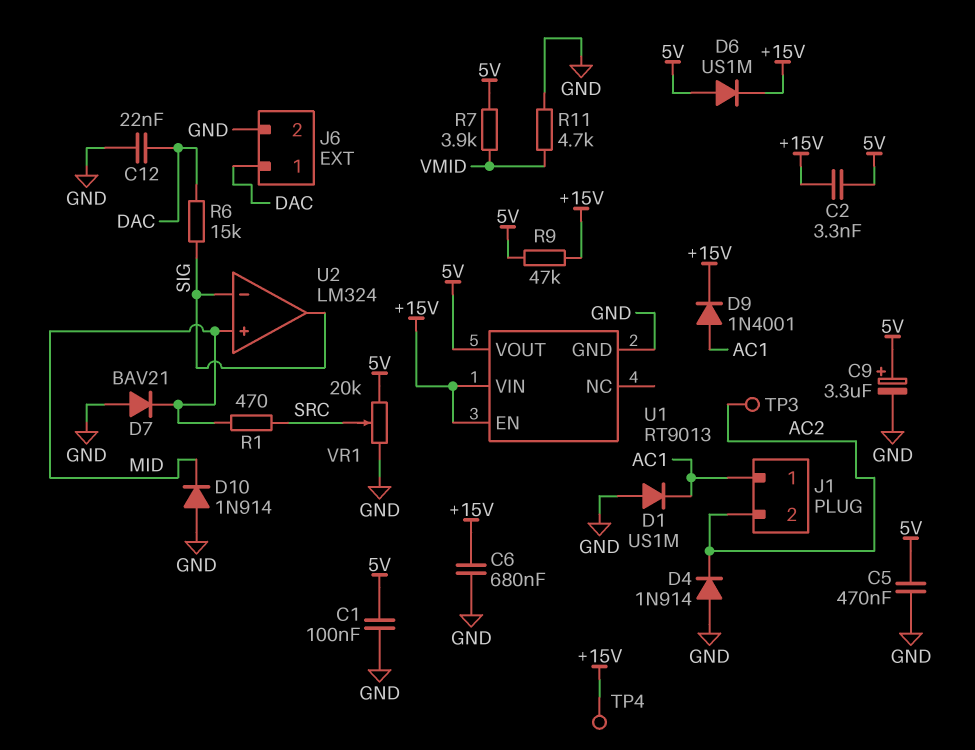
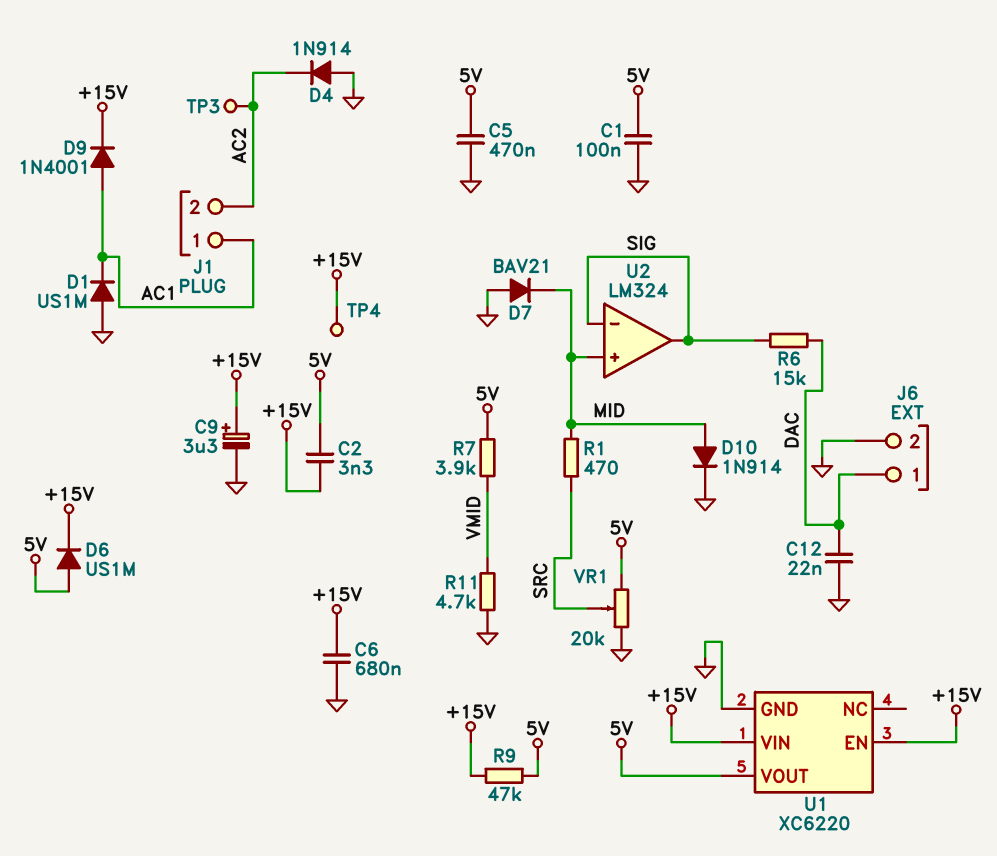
C9: 3.3uF (plus 5V, minus GND) -> 3.3uF (plus +15V, minus GND)
D10: diode 1N914 (A GND, K MID) -> diode 1N914 (A MID, K GND)
U1: RT9013 -> XC6220

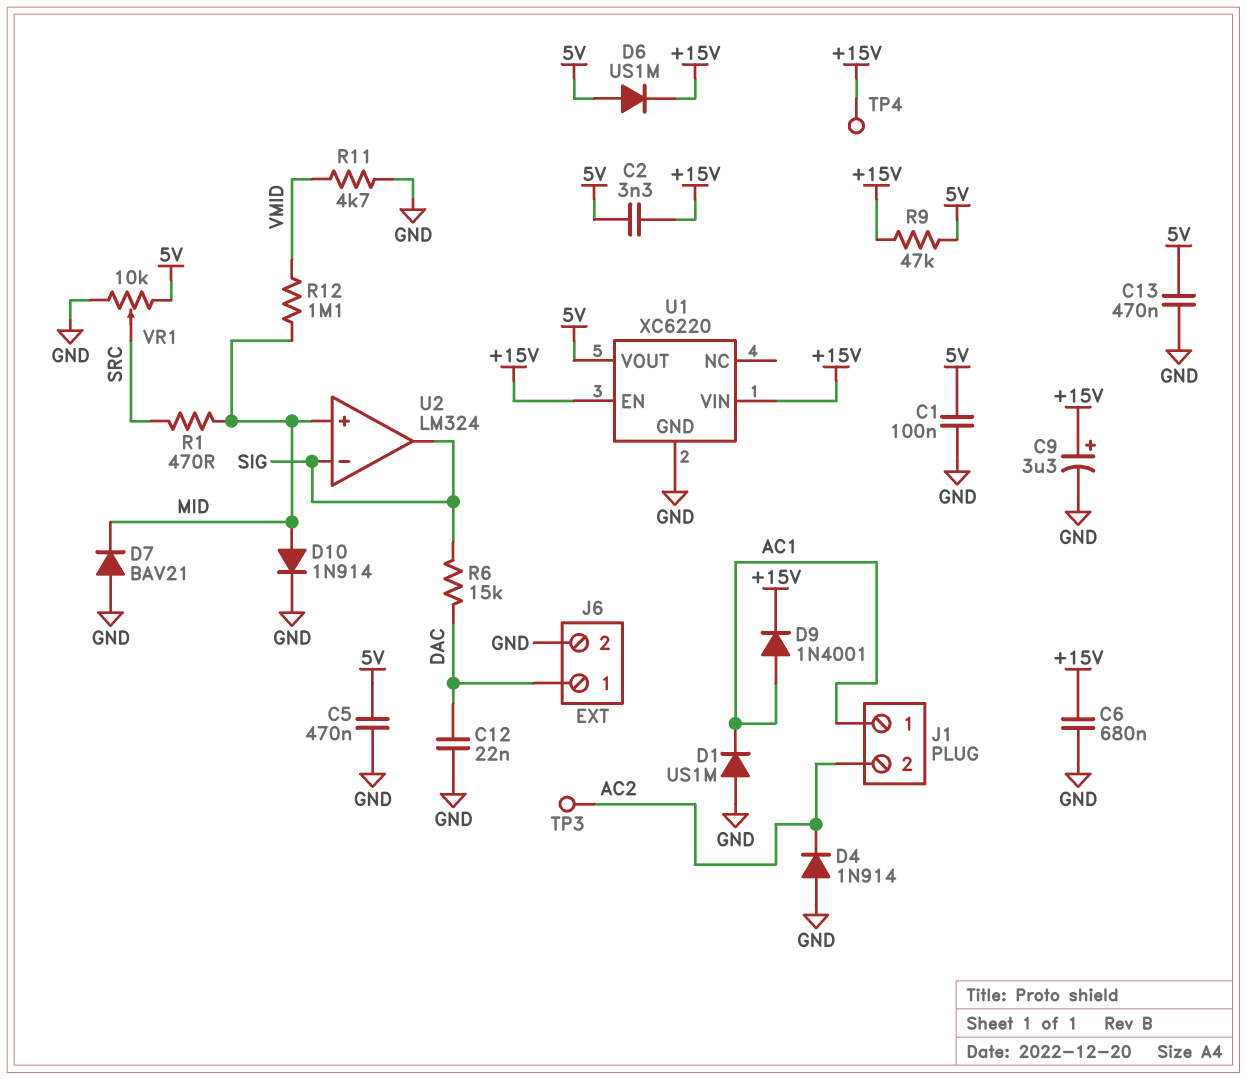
C13: none -> 470nF (5V, GND)
R7: 3.9k (5V, VMID) -> none
R12: none -> 1.1M (MID, VMID)
VR1: 20k (5V, GND, wiper SRC) -> 10k (5V, GND, wiper SRC)

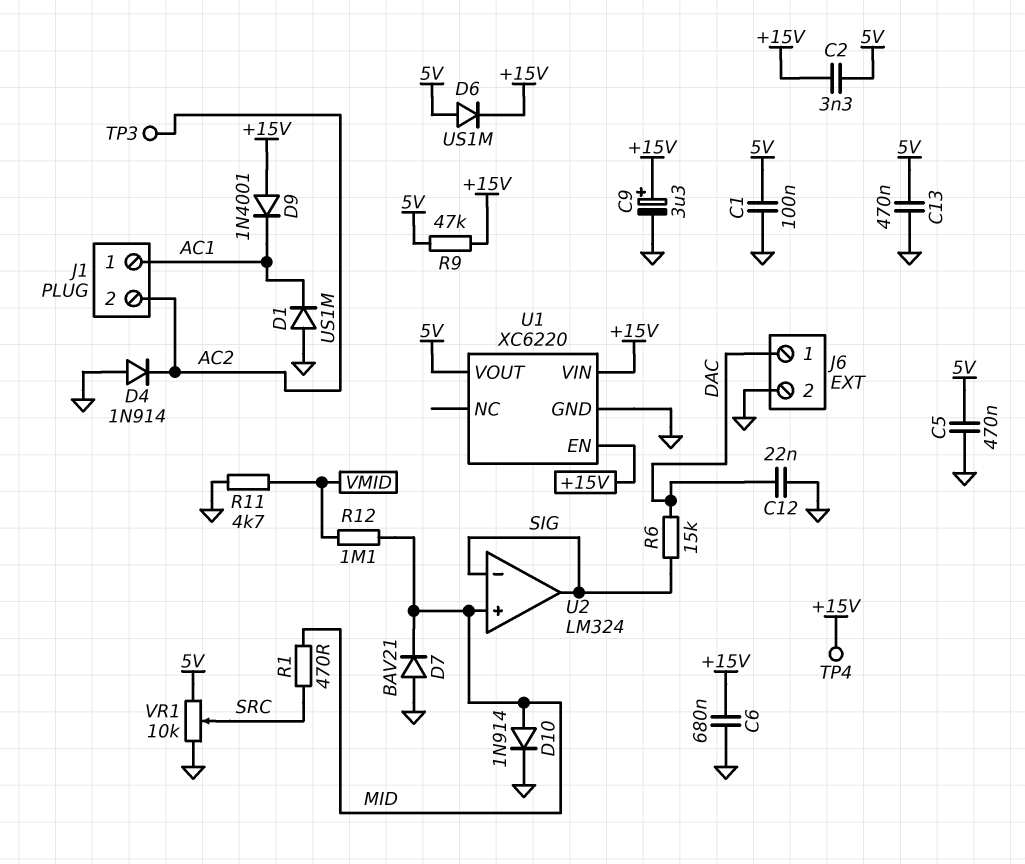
D9: diode 1N4001 (A AC1, K +15V) -> diode 1N4001 (A +15V, K AC1)

